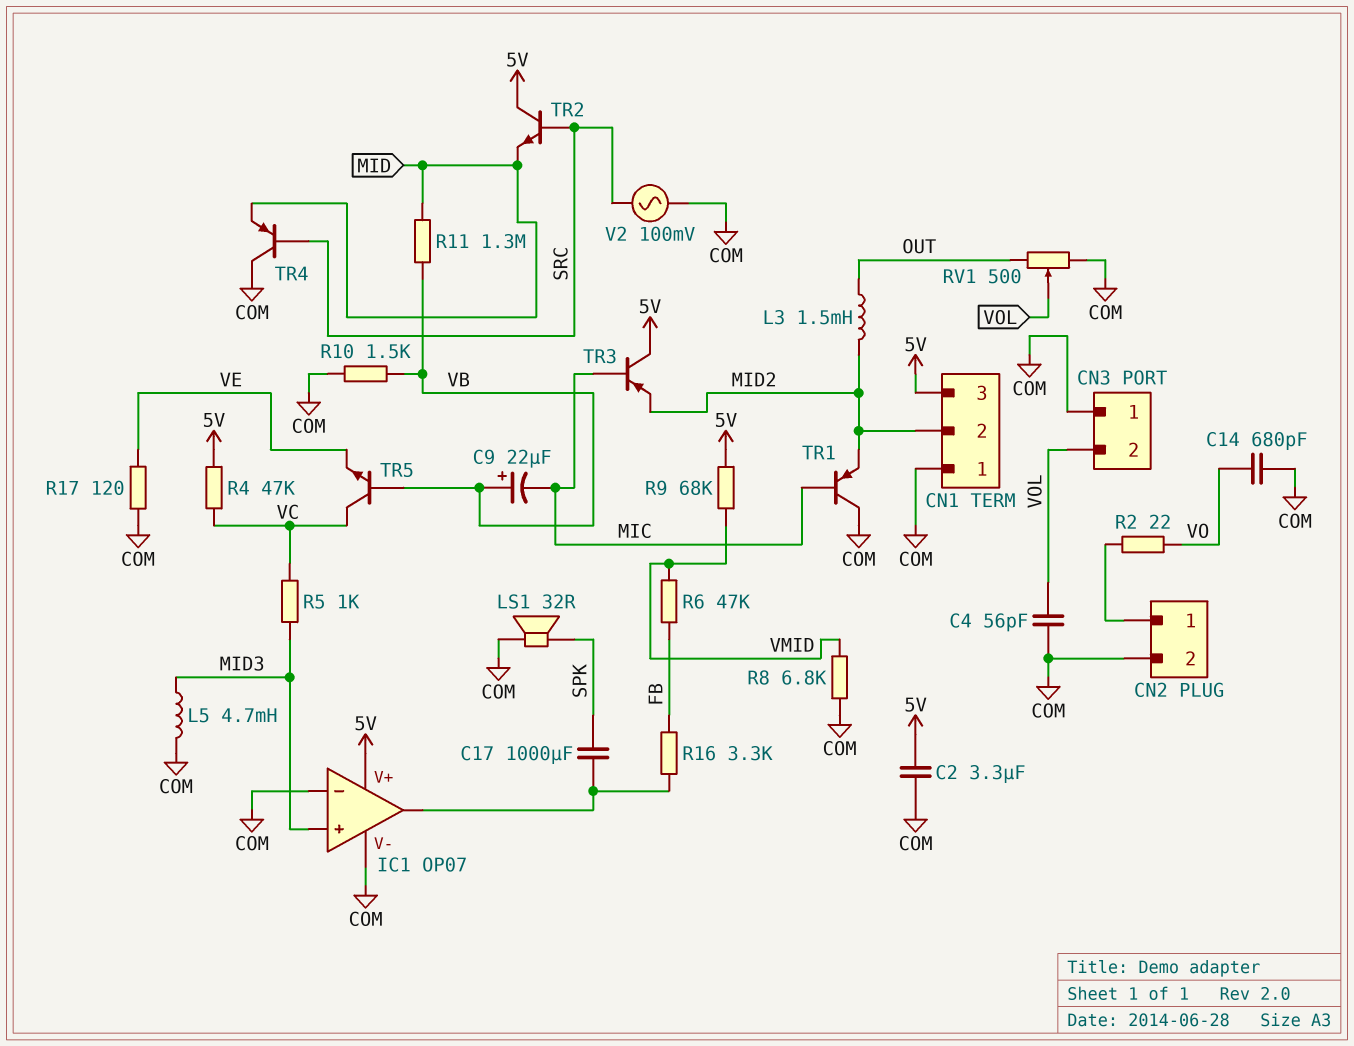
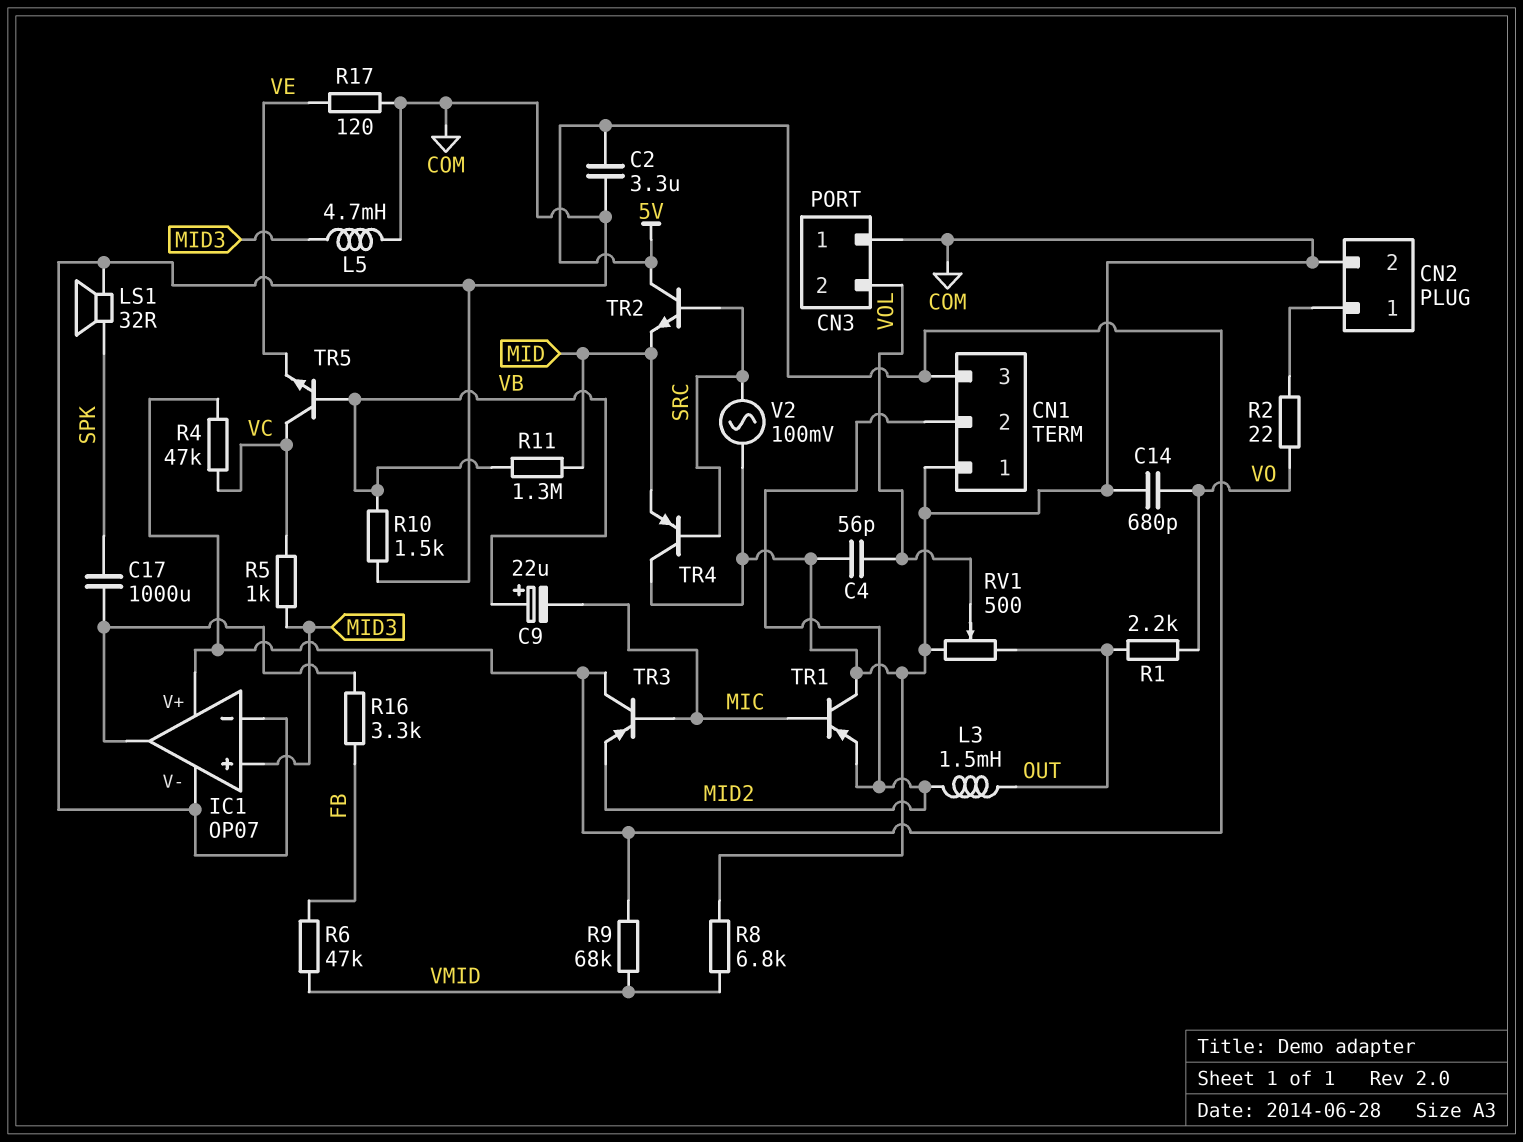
R1: none -> 2.2k (OUT, VO)

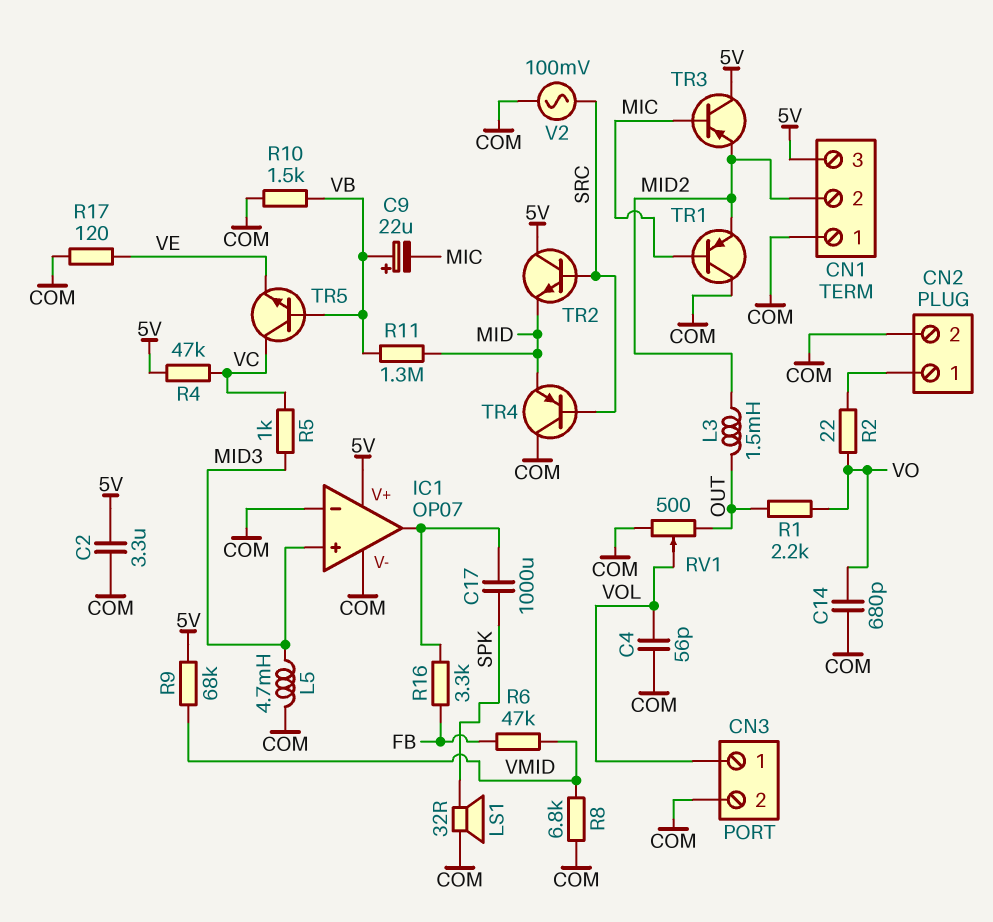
CN3 pin 1: COM -> VOL
CN3 pin 2: VOL -> COM

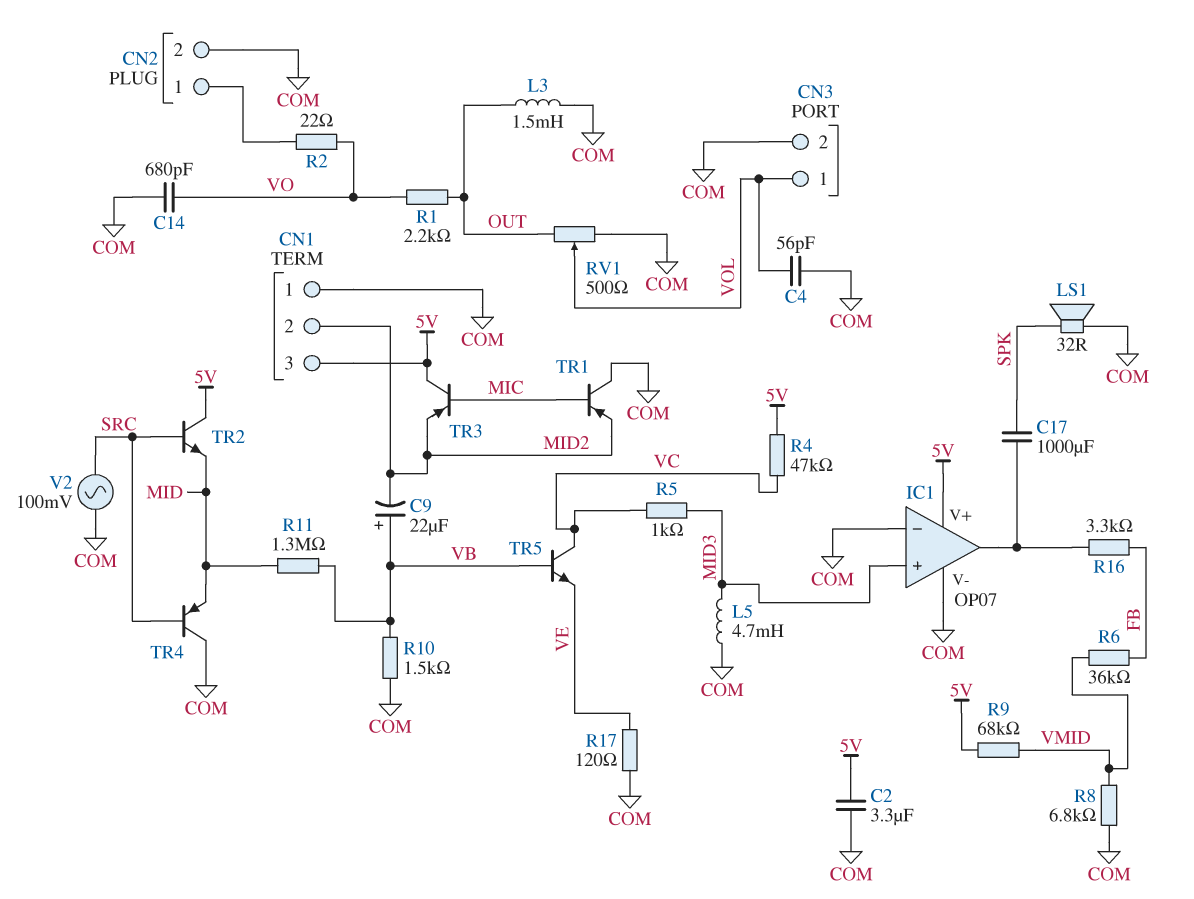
C9: 22uF (plus VB, minus MIC) -> 22uF (plus VB, minus MID2)
L3: 1.5mH (MID2, OUT) -> 1.5mH (COM, OUT)
R6: 47k (FB, VMID) -> 36k (FB, VMID)

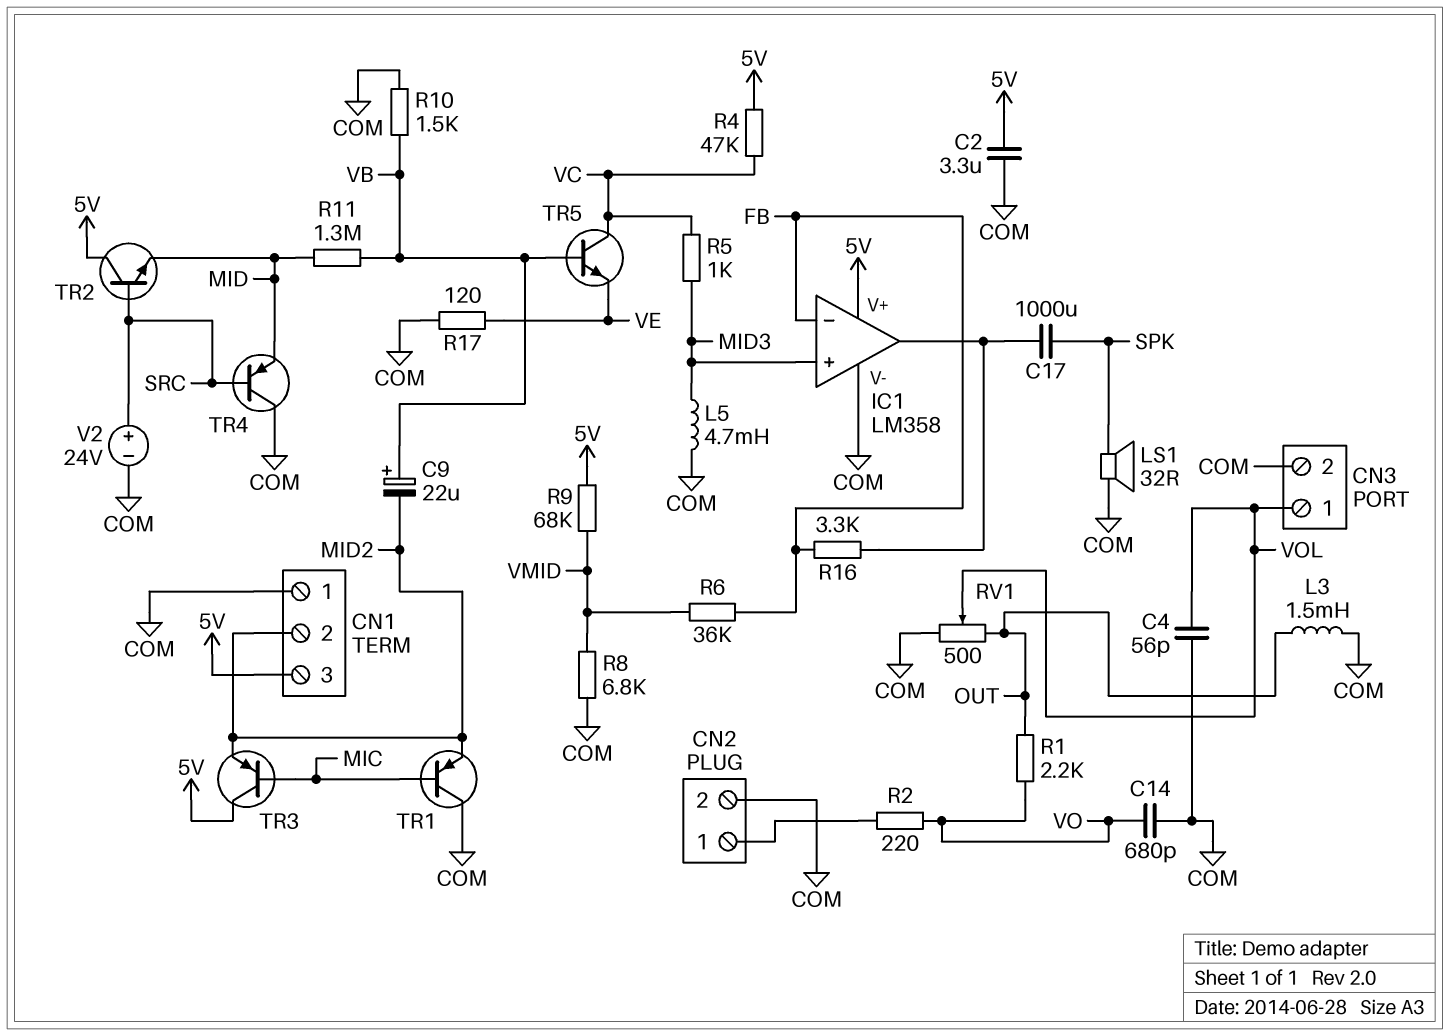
IC1: OP07 -> LM358
IC1 pin in-: COM -> FB
R2: 22 (CN2/1, VO) -> 220 (CN2/1, VO)
V2: AC 100mV (COM, SRC) -> 24V (plus SRC, minus COM)

